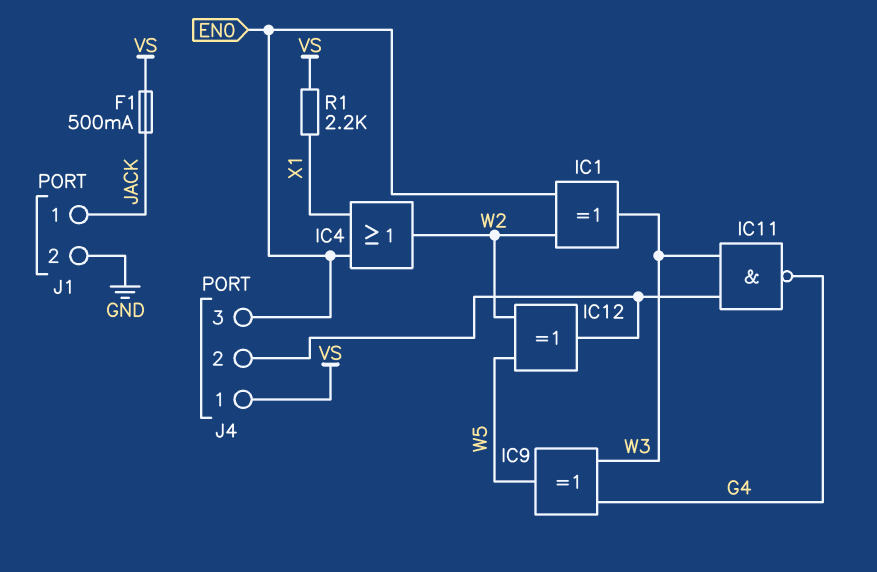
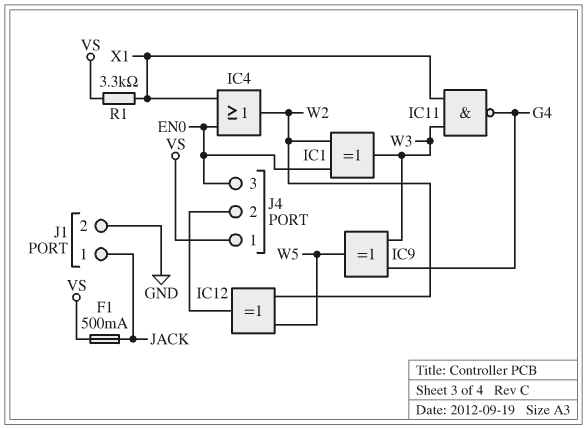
IC11: NAND (in J4/2, in W3, out G4) -> NAND (in W3, in X1, out G4)
R1: 2.2k (VS, X1) -> 3.3k (VS, X1)

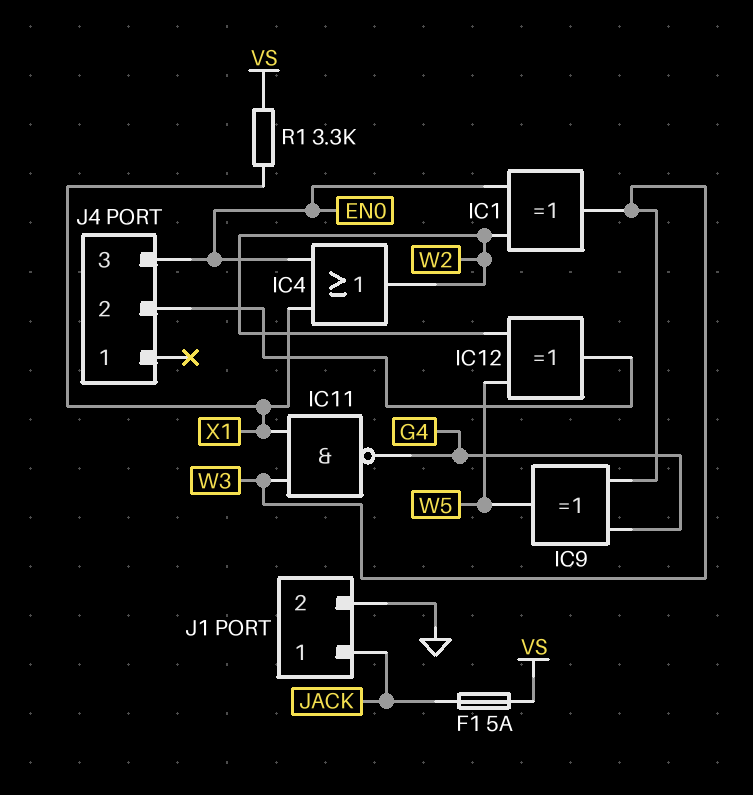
F1: 500mA (JACK, VS) -> 5A (JACK, VS)
J4 pin 1: VS -> none

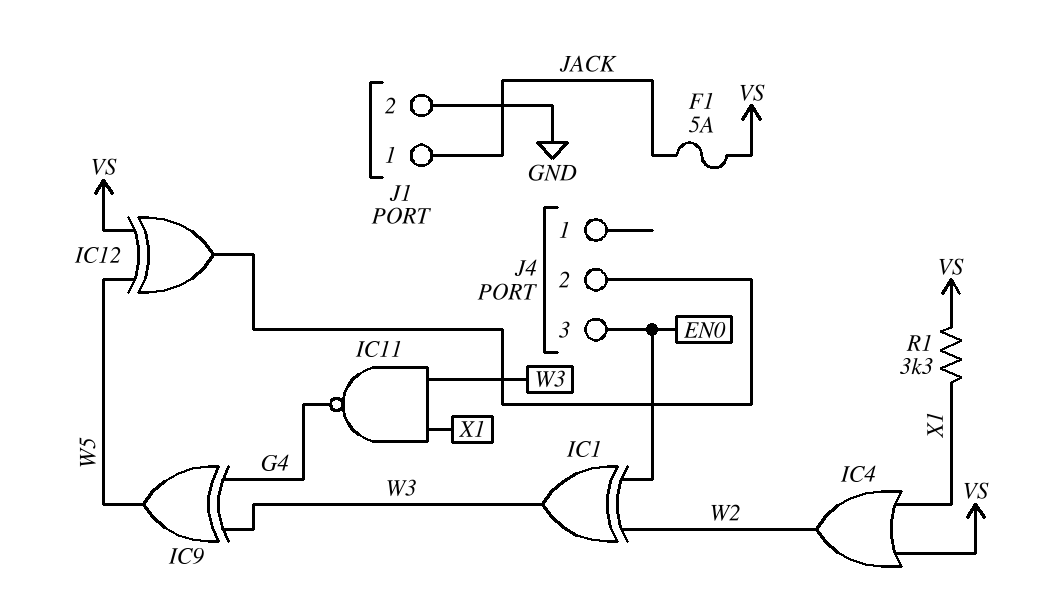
IC4: OR (in EN0, in X1, out W2) -> OR (in VS, in X1, out W2)
IC12: XOR (in W2, in W5, out J4/2) -> XOR (in VS, in W5, out J4/2)

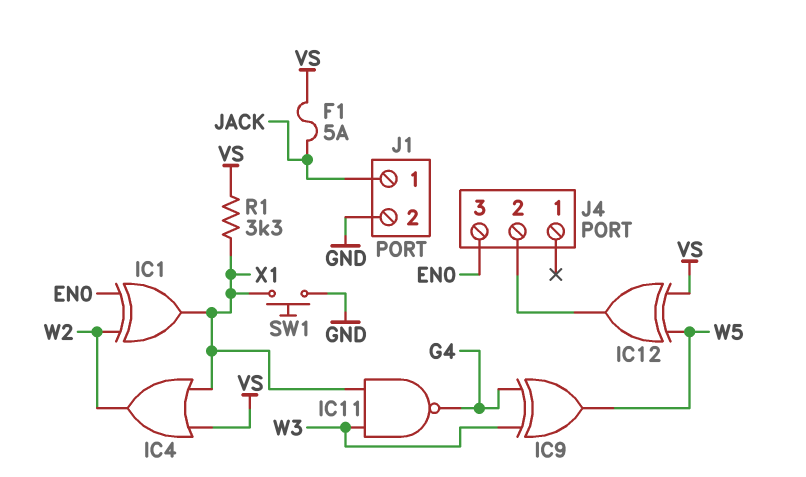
IC1: XOR (in EN0, in W2, out W3) -> XOR (in EN0, in W2, out X1)
SW1: none -> button (GND, X1)

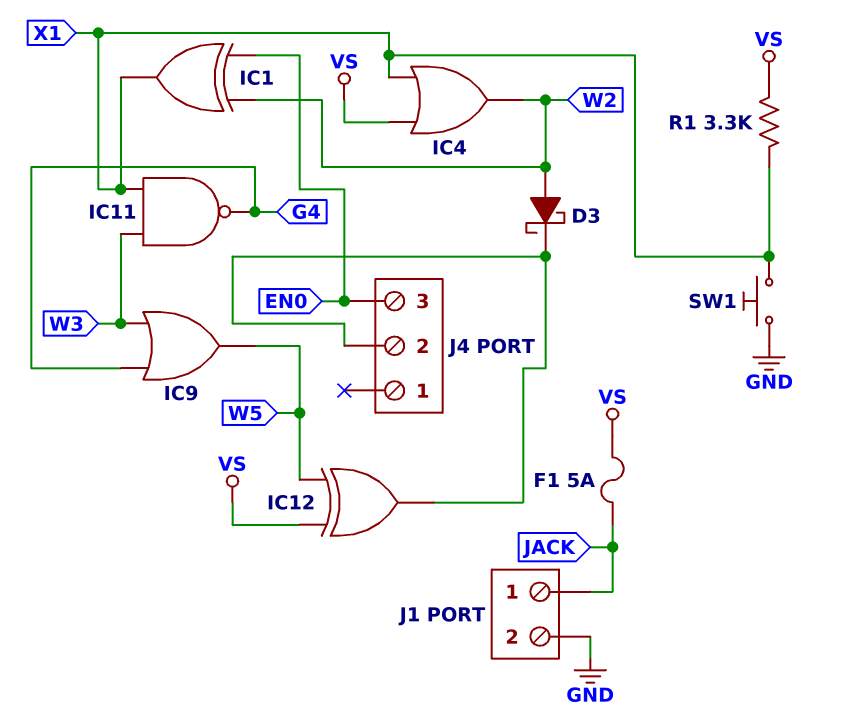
D3: none -> schottky (A W2, K J4/2)
IC9: XOR (in G4, in W3, out W5) -> OR (in G4, in W3, out W5)

